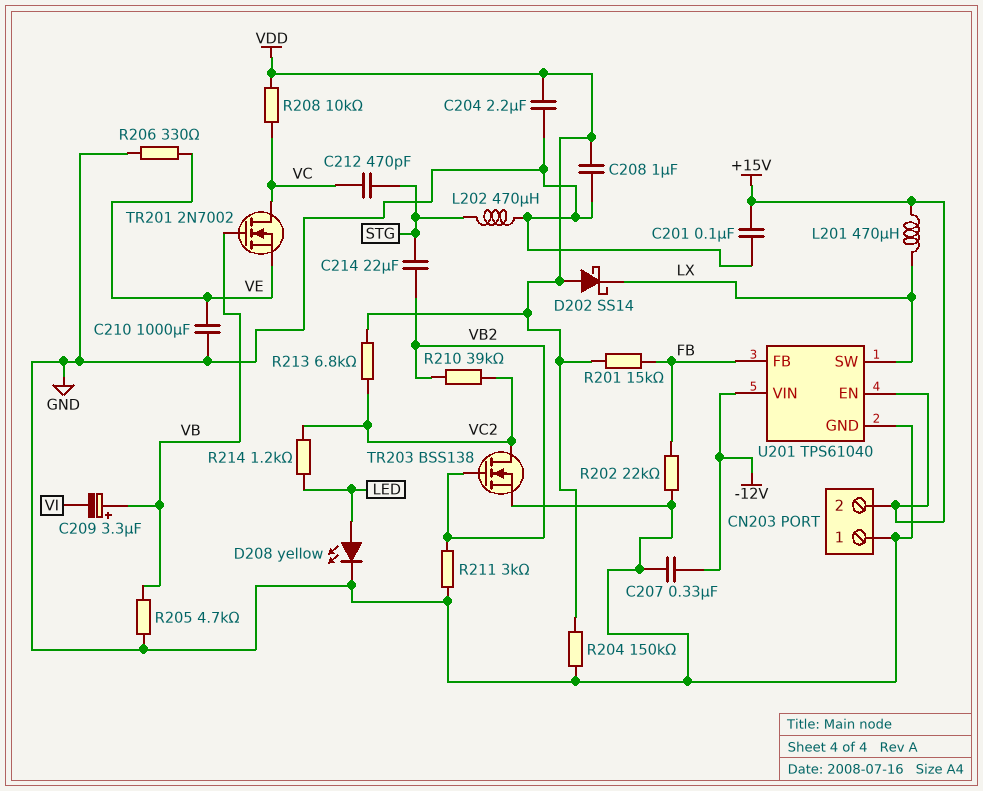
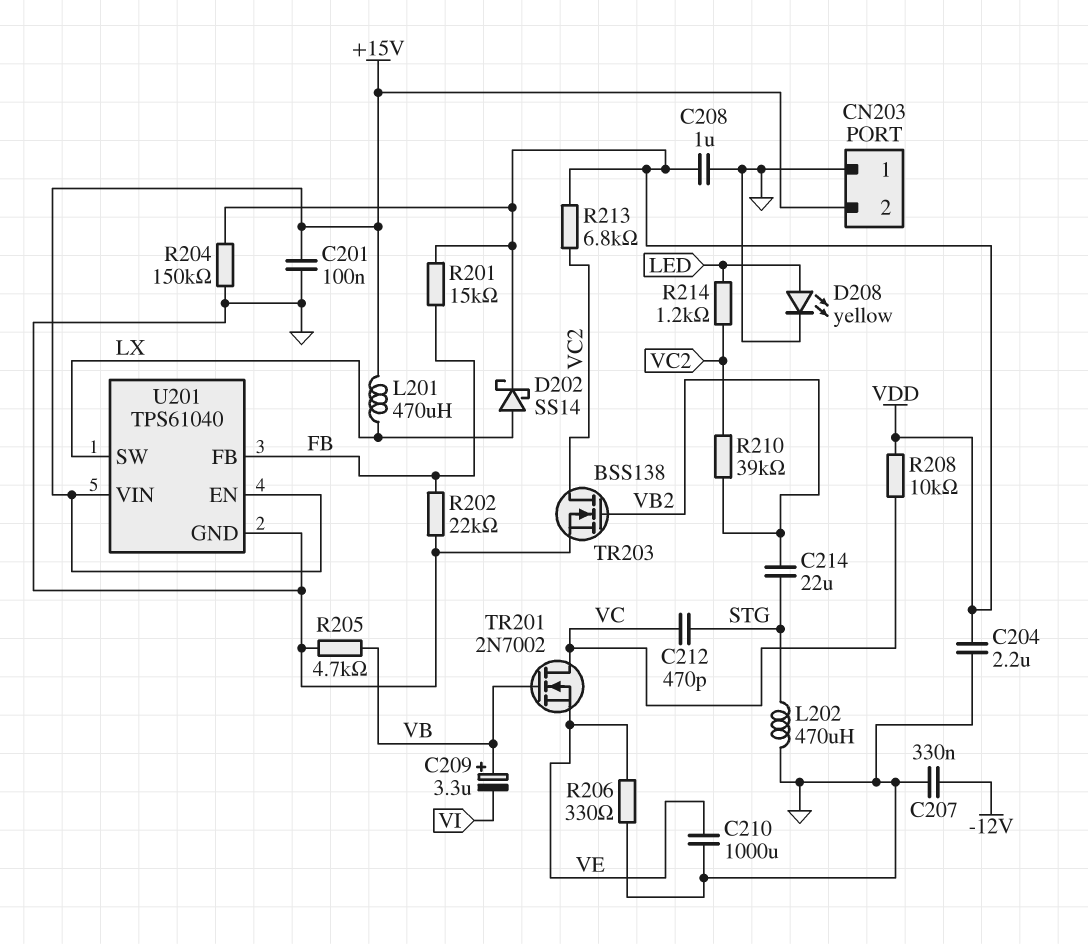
D202: schottky SS14 (A VDD, K LX) -> schottky SS14 (A LX, K VDD)
R211: 3k (GND, VB2) -> none
U201 pin VIN: -12V -> +15V

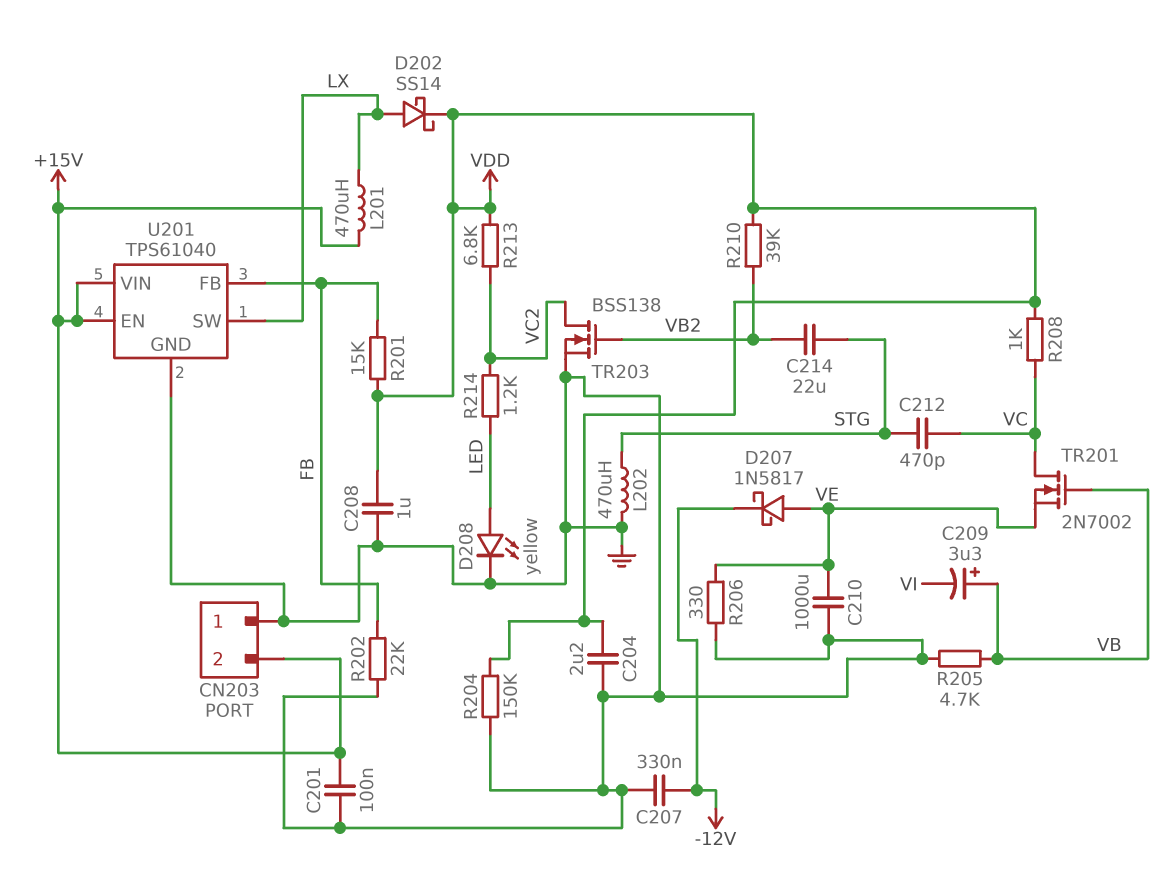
D207: none -> schottky 1N5817 (A VE, K -12V)
R208: 10k (VC, VDD) -> 1k (VC, VDD)
R210: 39k (VB2, VC2) -> 39k (VB2, VDD)

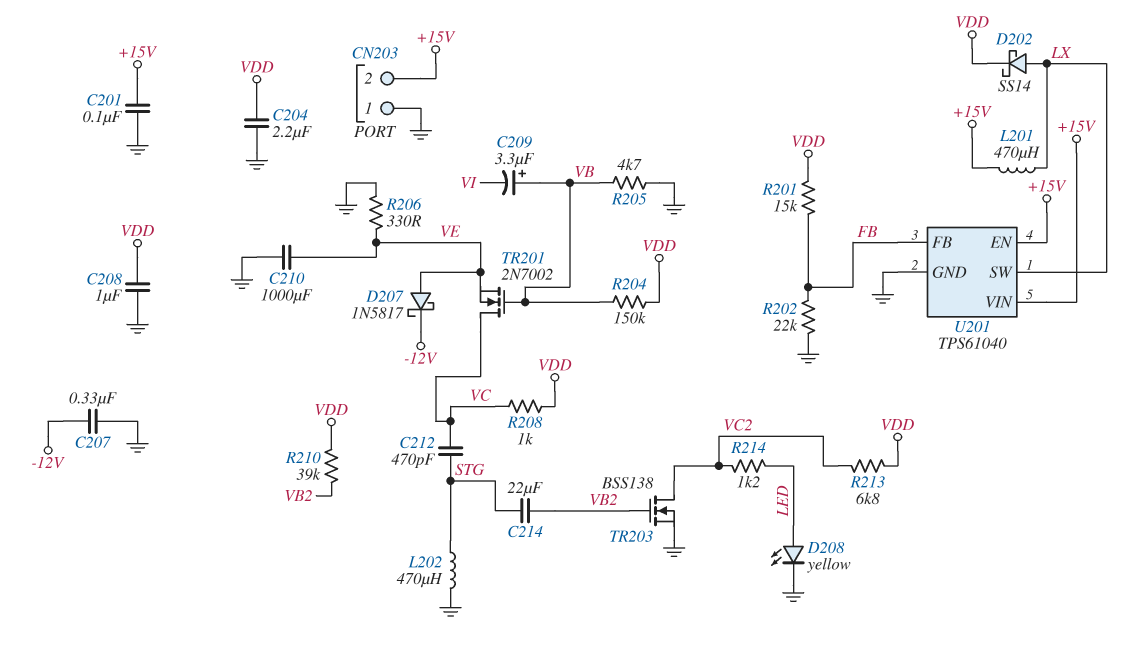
R204: 150k (GND, VDD) -> 150k (VB, VDD)

